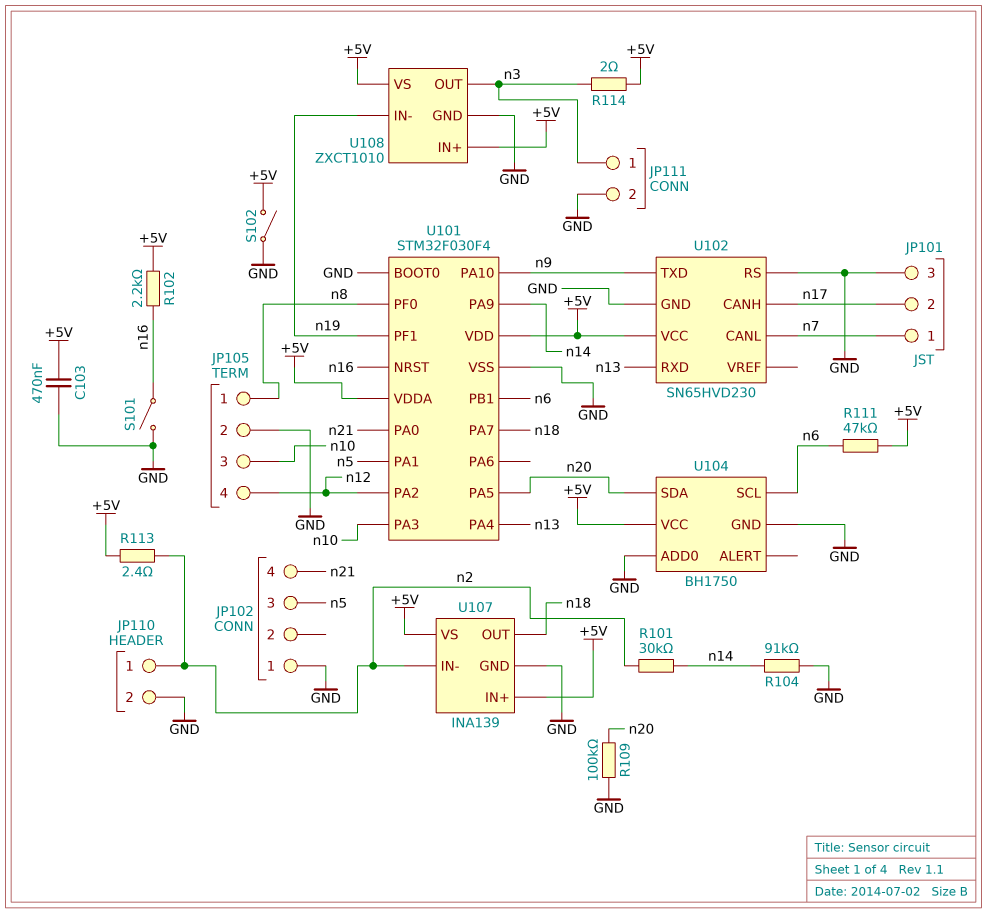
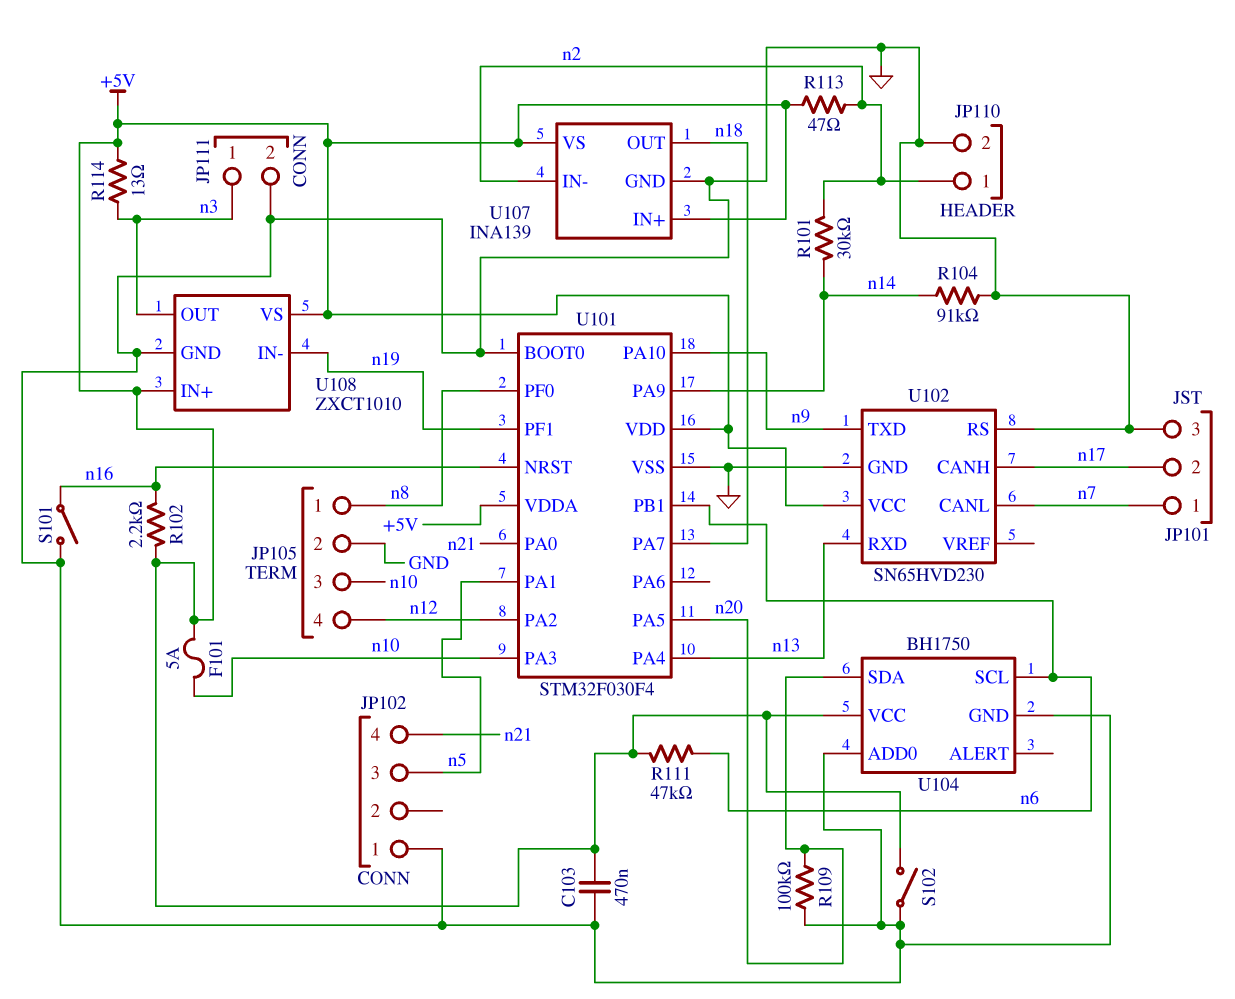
F101: none -> 5A (+5V, n10)
R113: 2.4 (+5V, n2) -> 47 (+5V, n2)
R114: 2 (+5V, n3) -> 13 (+5V, n3)

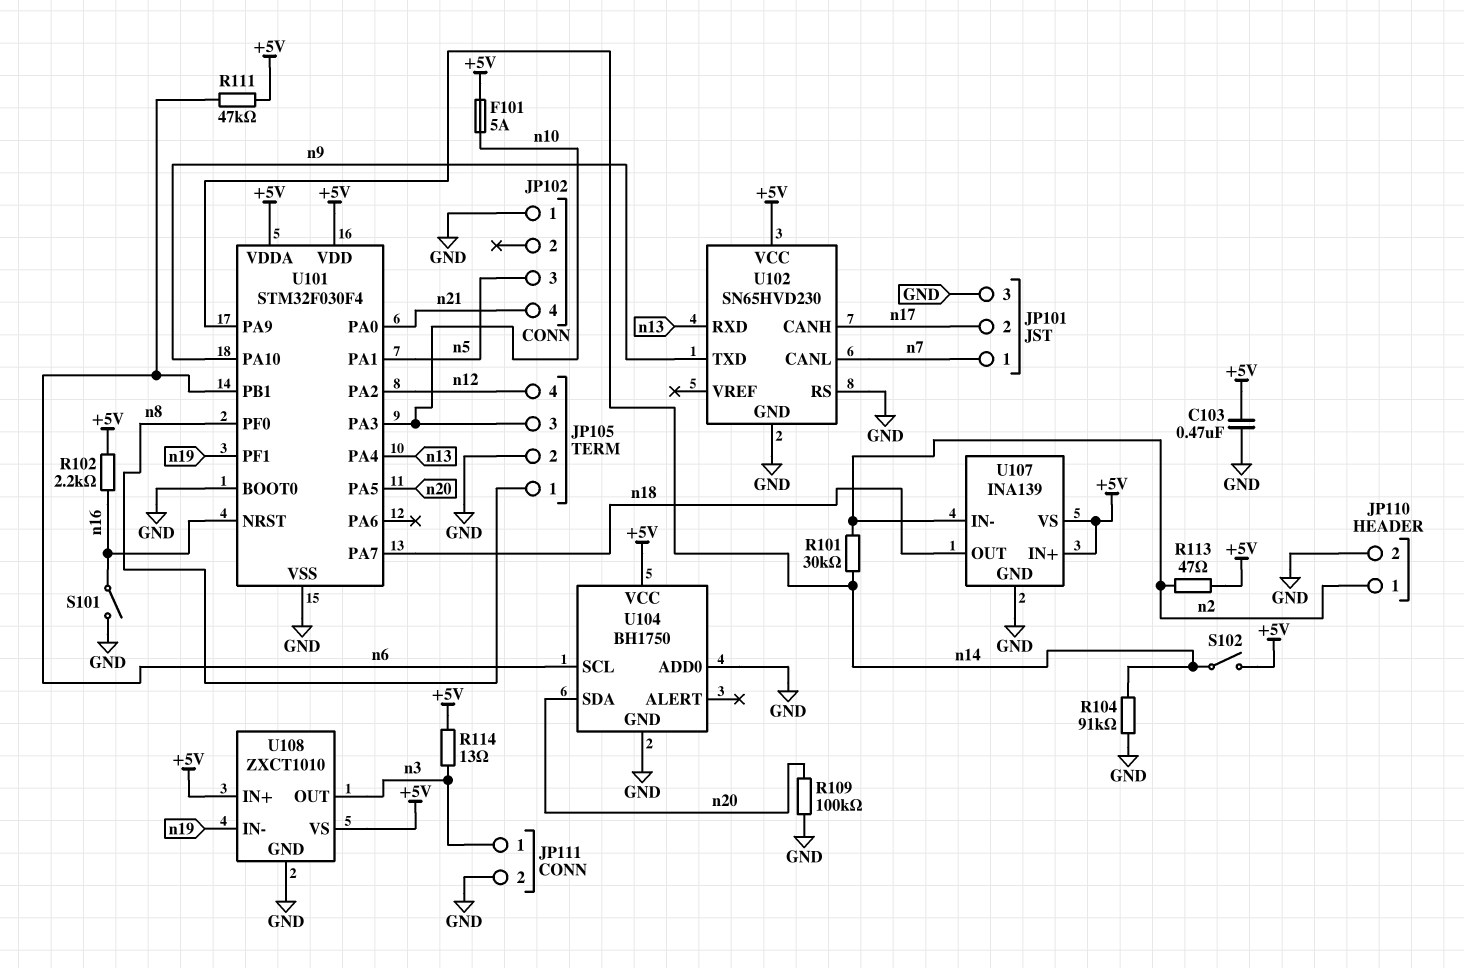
S102: switch (+5V, GND) -> switch (+5V, n14)

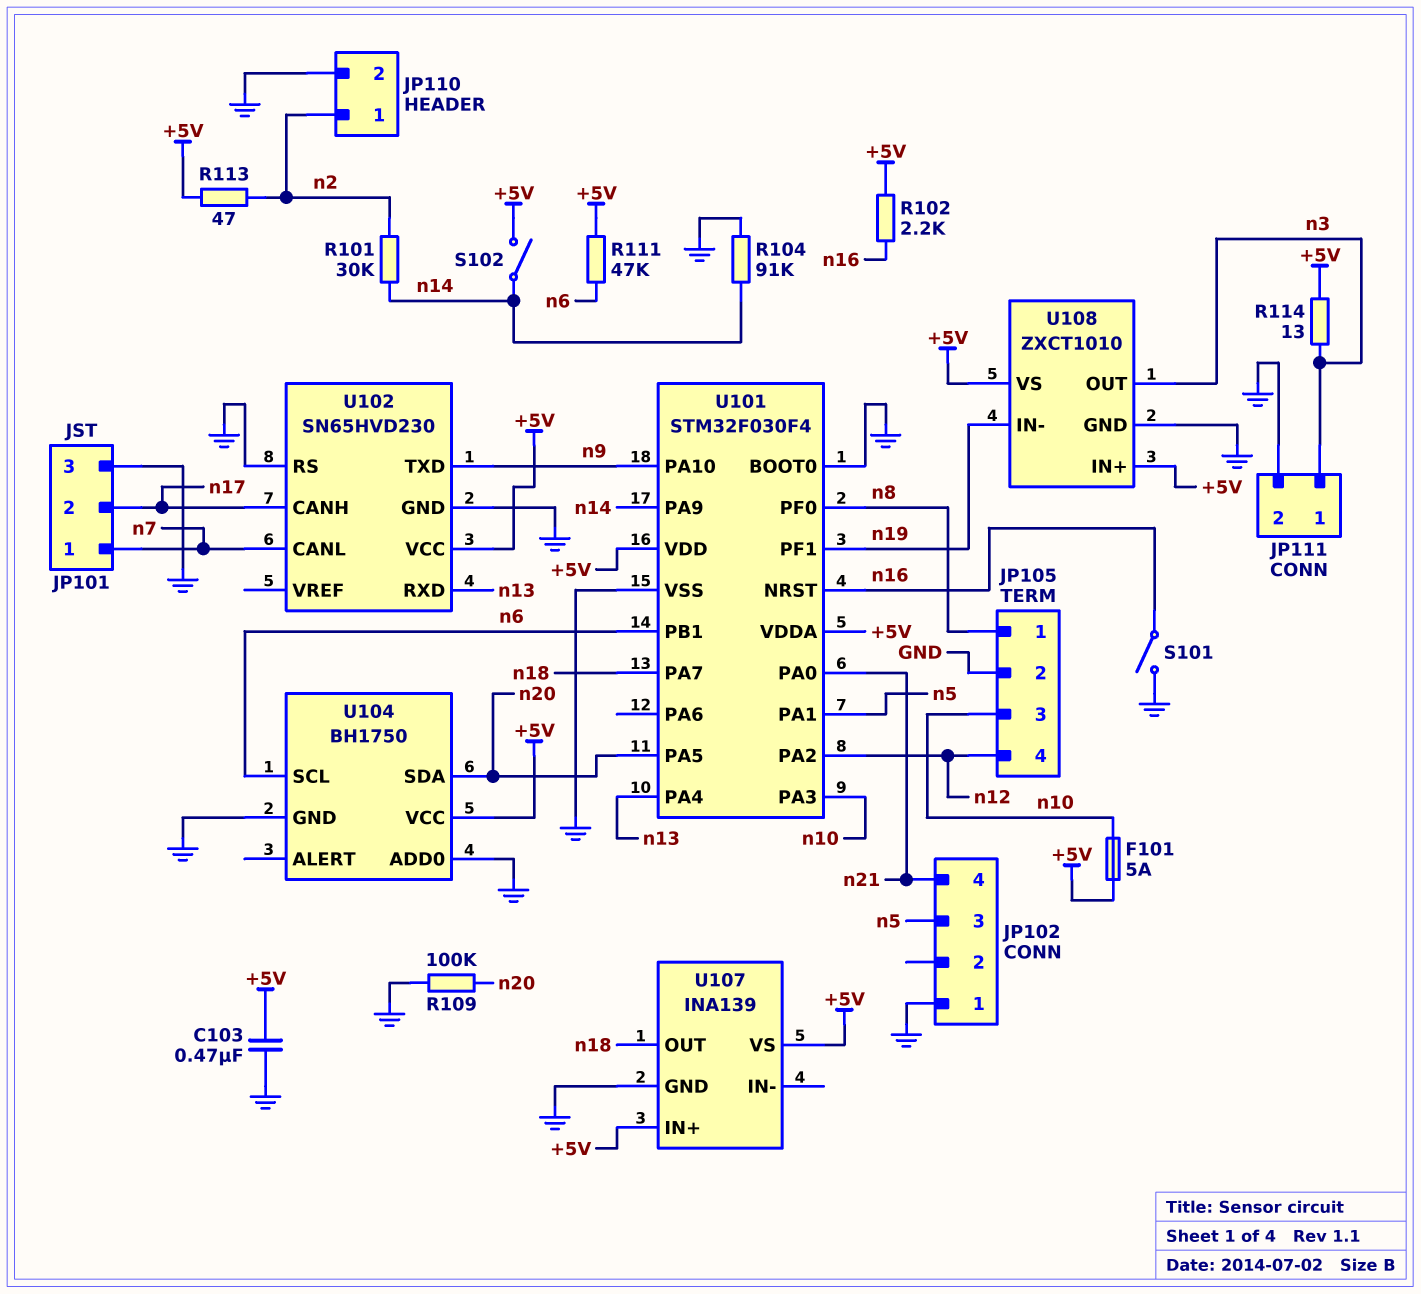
U107 pin IN-: n2 -> none

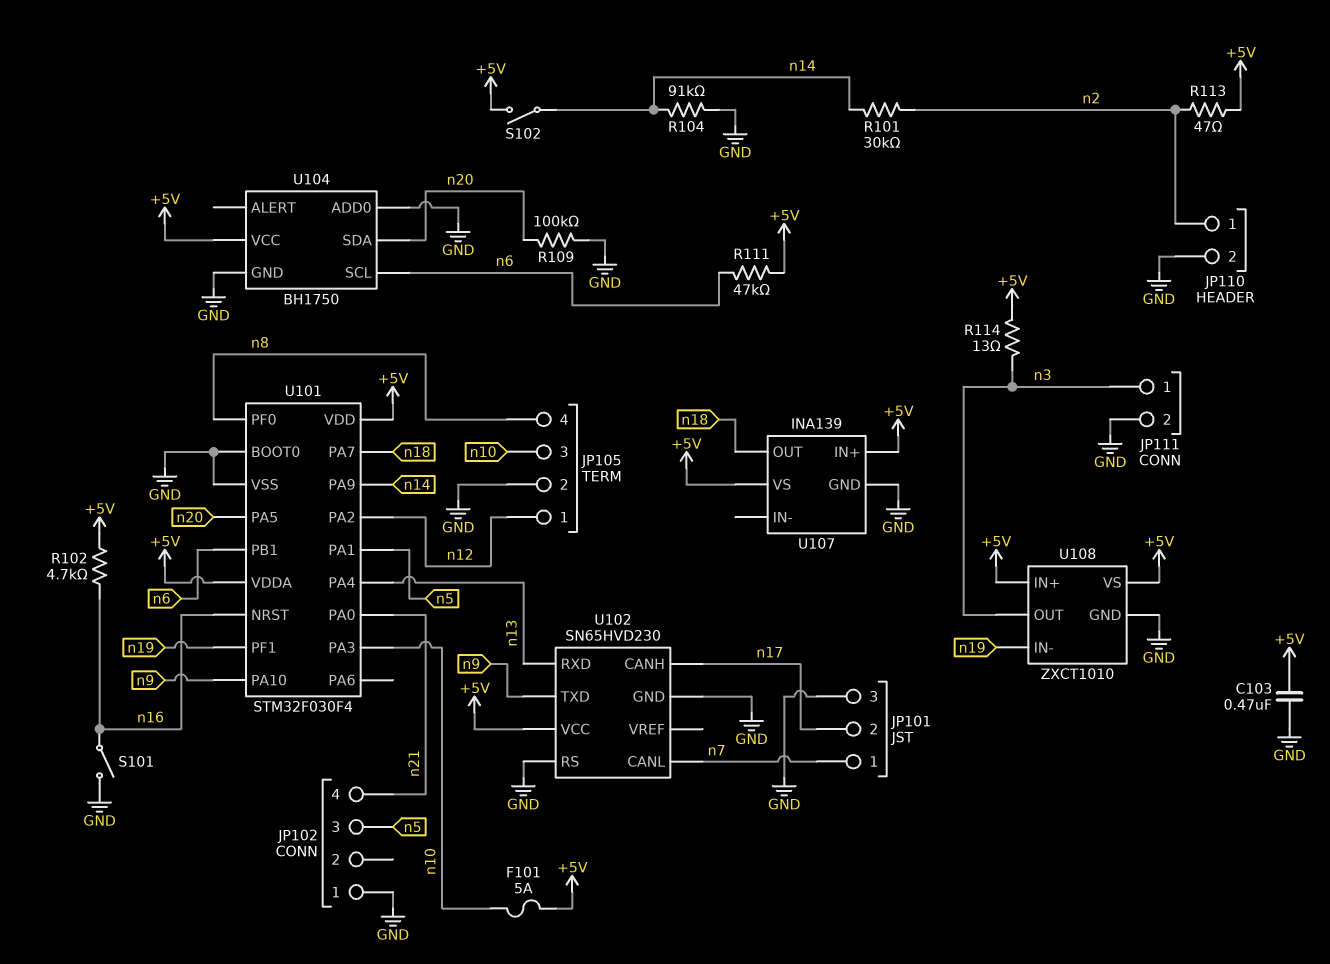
JP105 pin 1: n8 -> n12
JP105 pin 4: n12 -> n8
R102: 2.2k (+5V, n16) -> 4.7k (+5V, n16)

